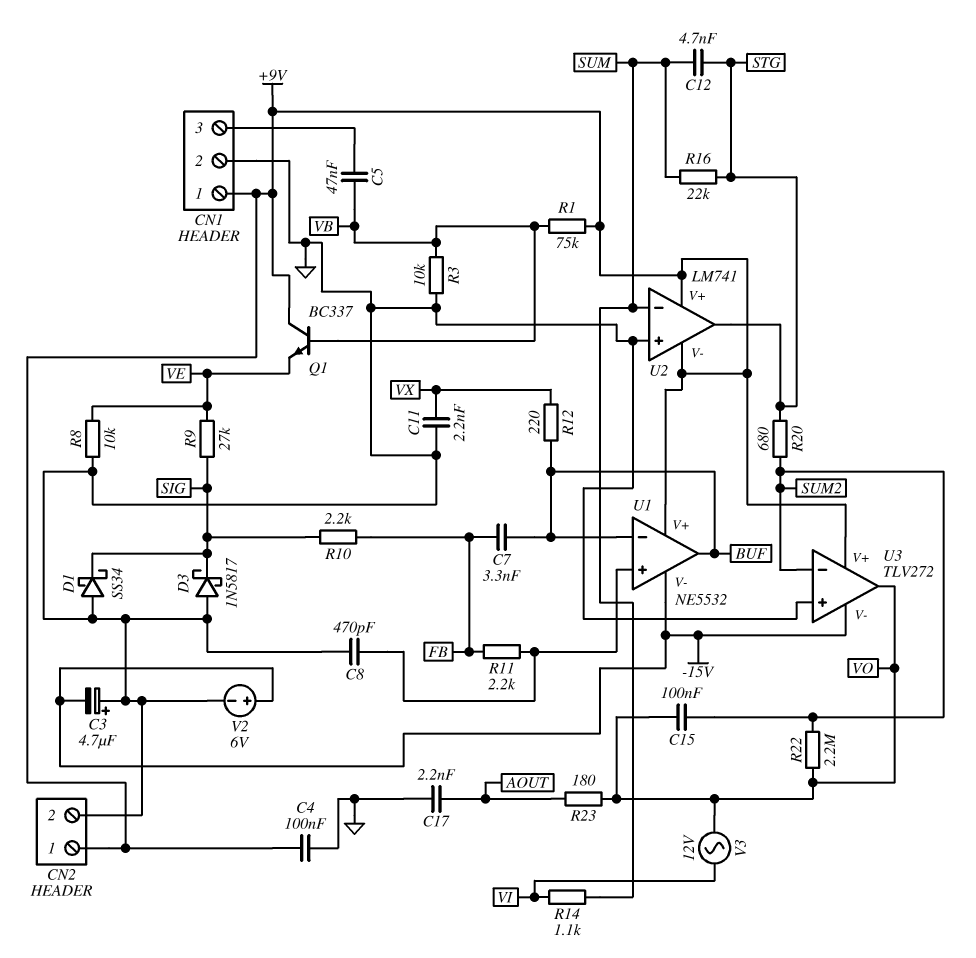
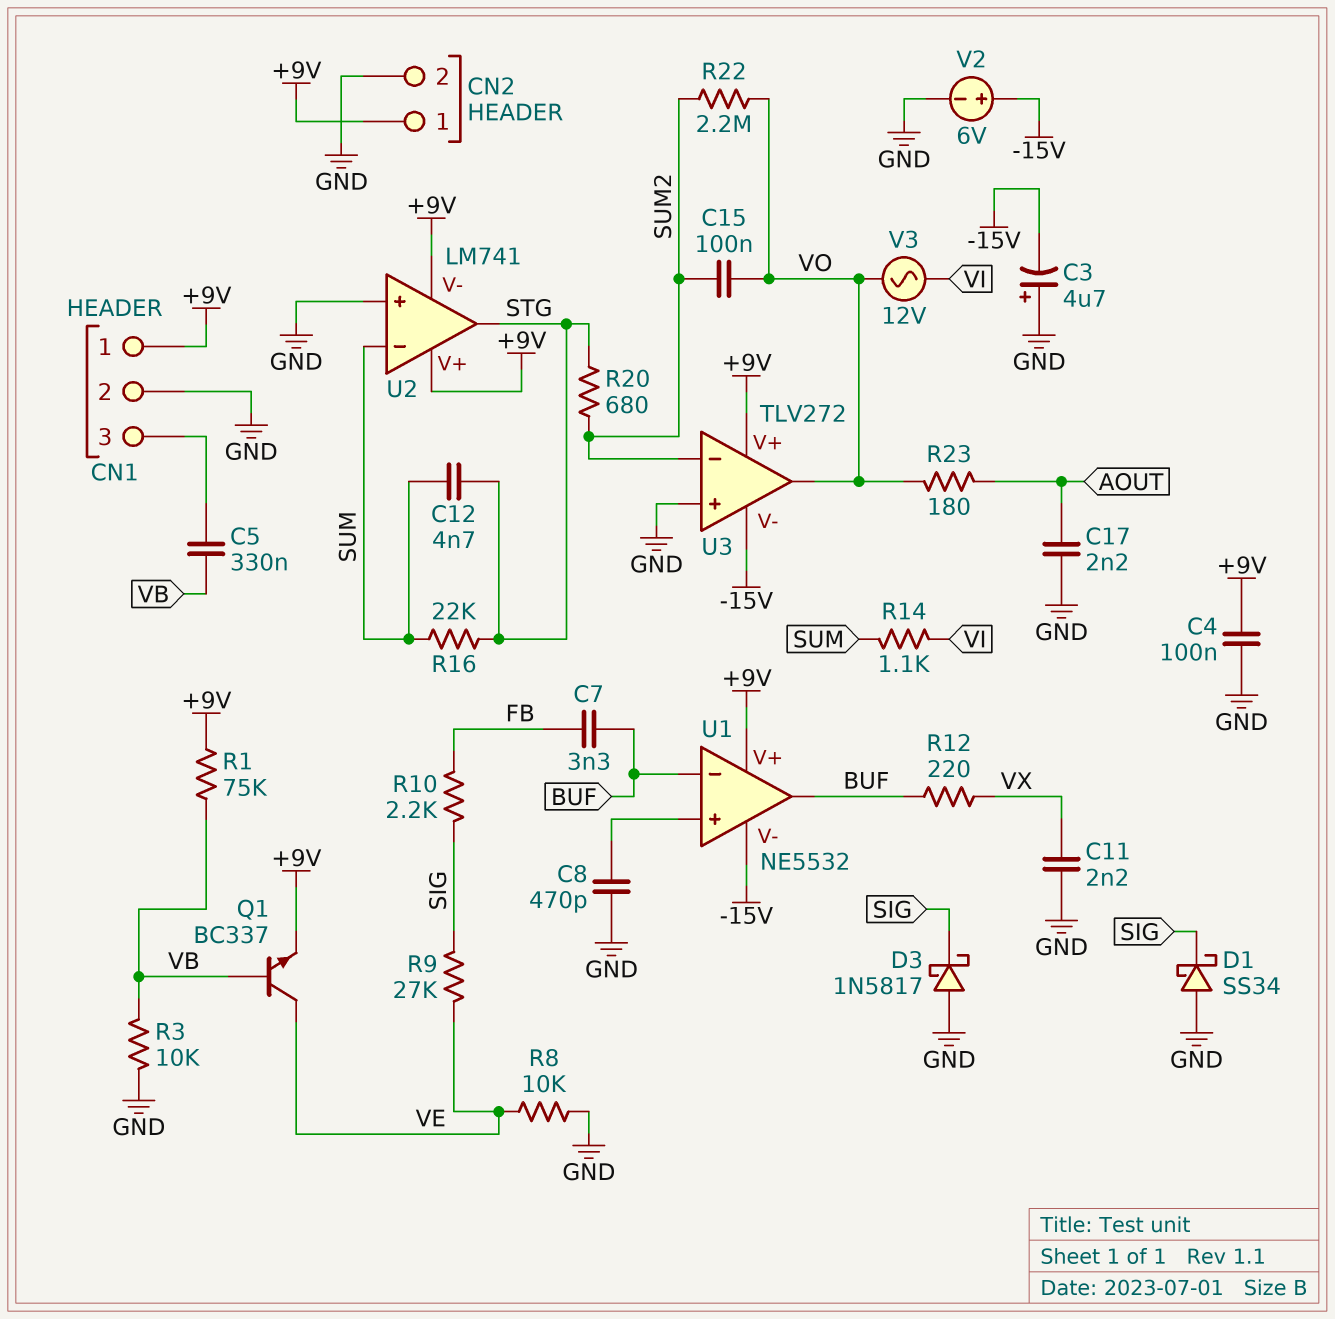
C5: 47nF (CN1/3, VB) -> 330nF (CN1/3, VB)
Q1: NPN BC337 (B VB, C +9V, E VE) -> NPN BC337 (B VB, C VE, E +9V)
R11: 2.2k (FB, U1/in+) -> none

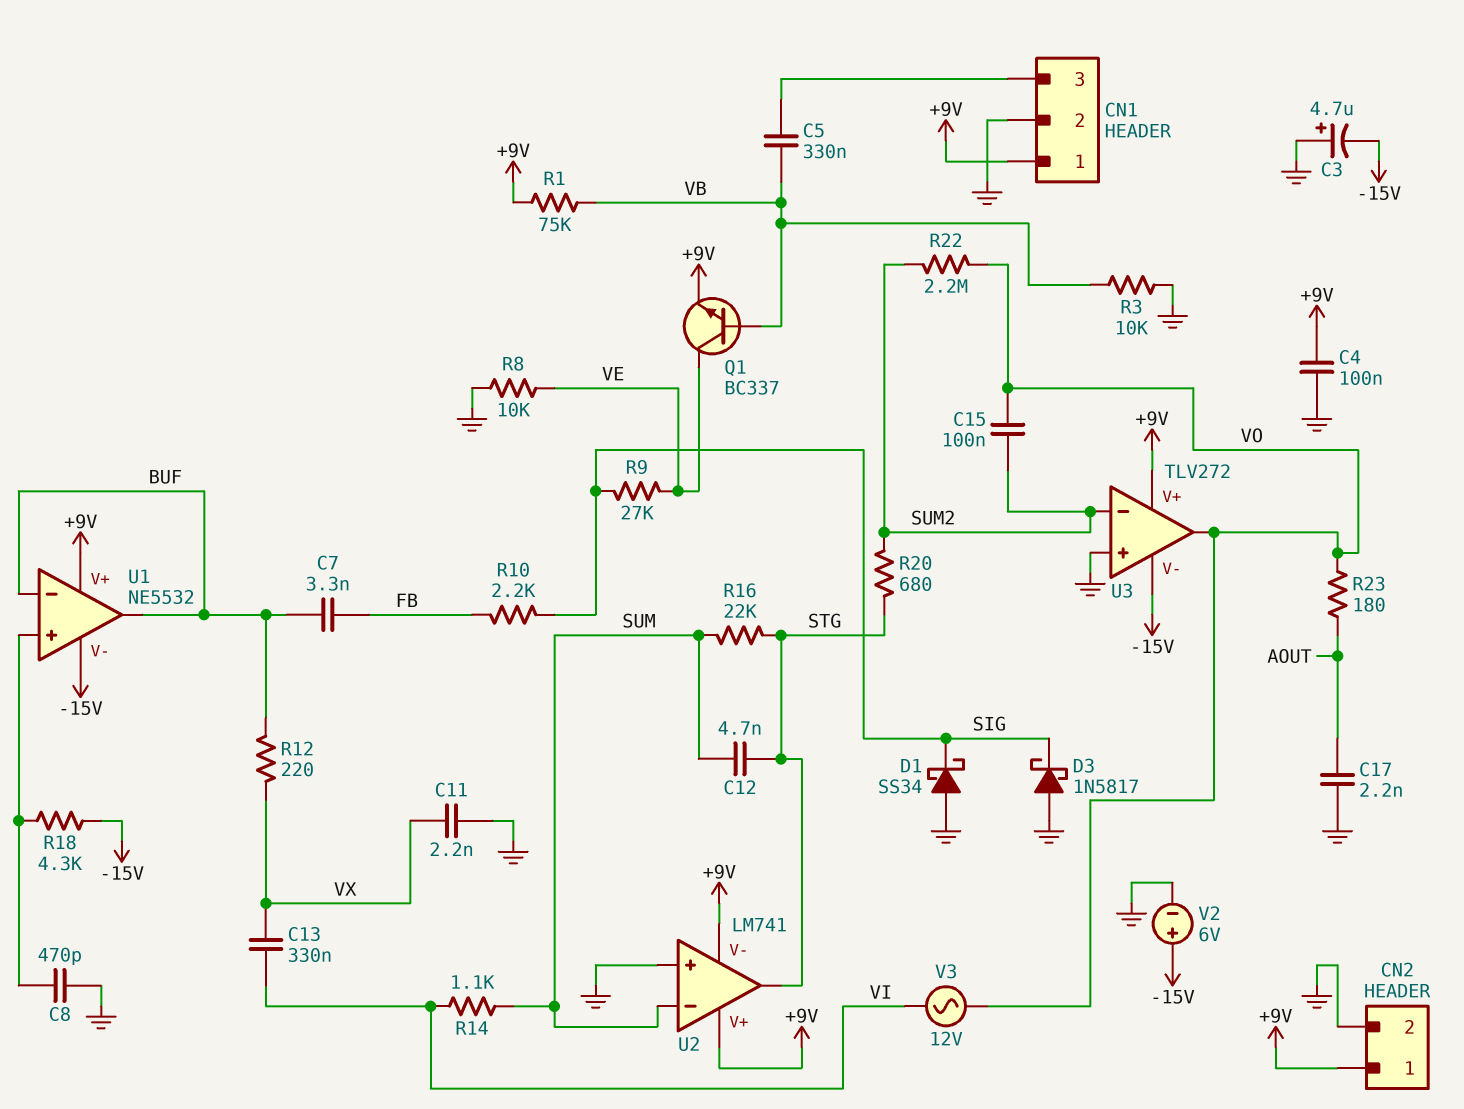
C13: none -> 330nF (VI, VX)
R18: none -> 4.3k (-15V, U1/in+)

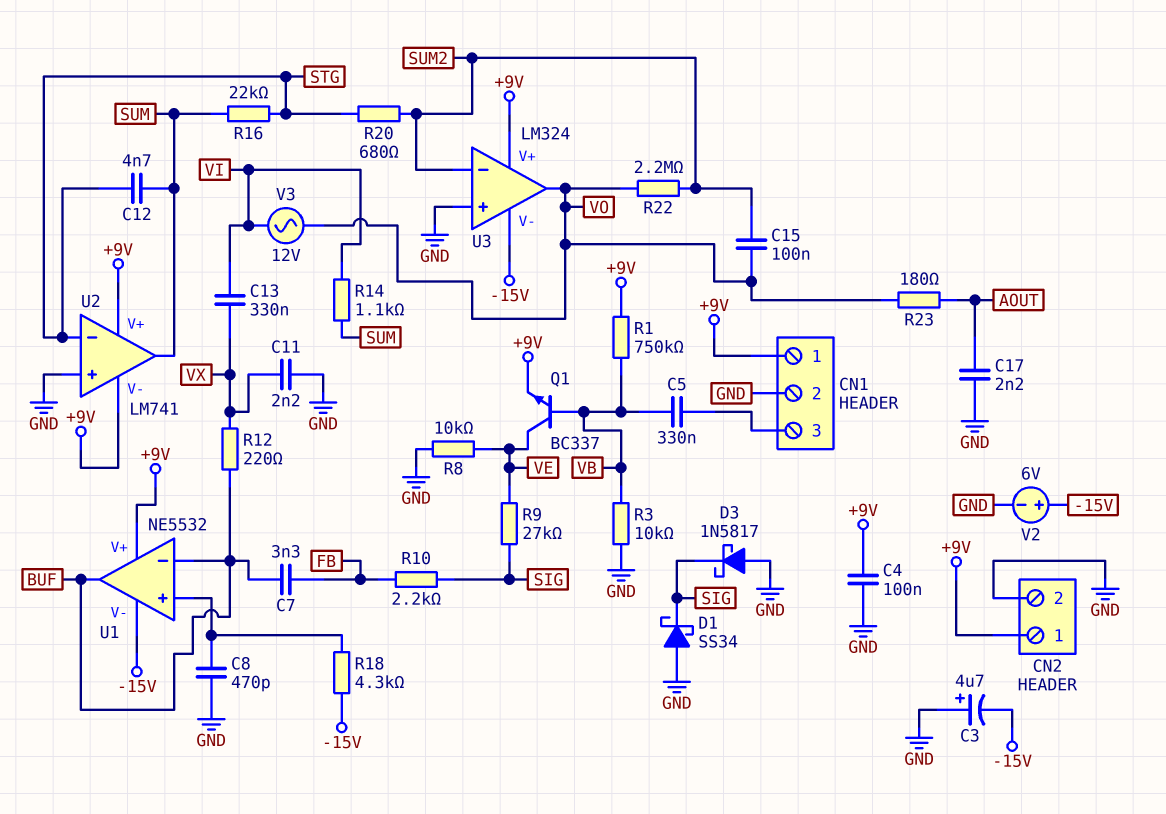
R1: 75k (+9V, VB) -> 750k (+9V, VB)
U2 pin in-: SUM -> STG
U2 pin out: STG -> SUM
U3: TLV272 -> LM324

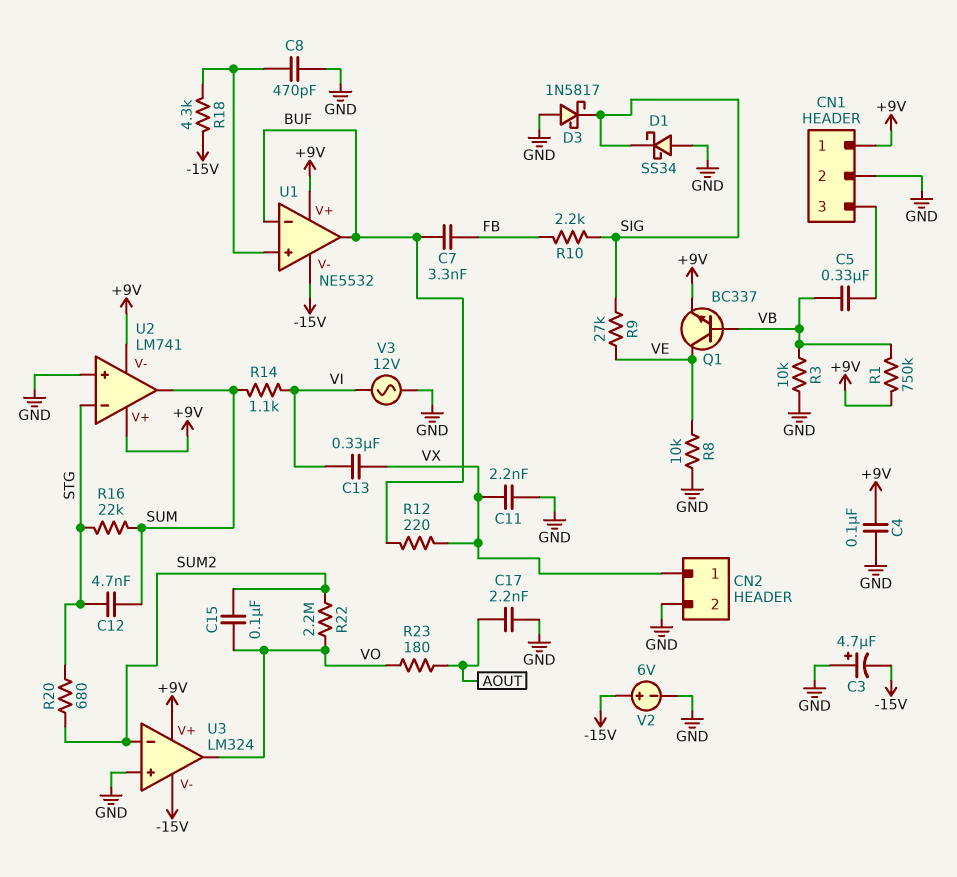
CN2 pin 1: +9V -> VX
V3: AC 12V (VI, VO) -> AC 12V (GND, VI)

